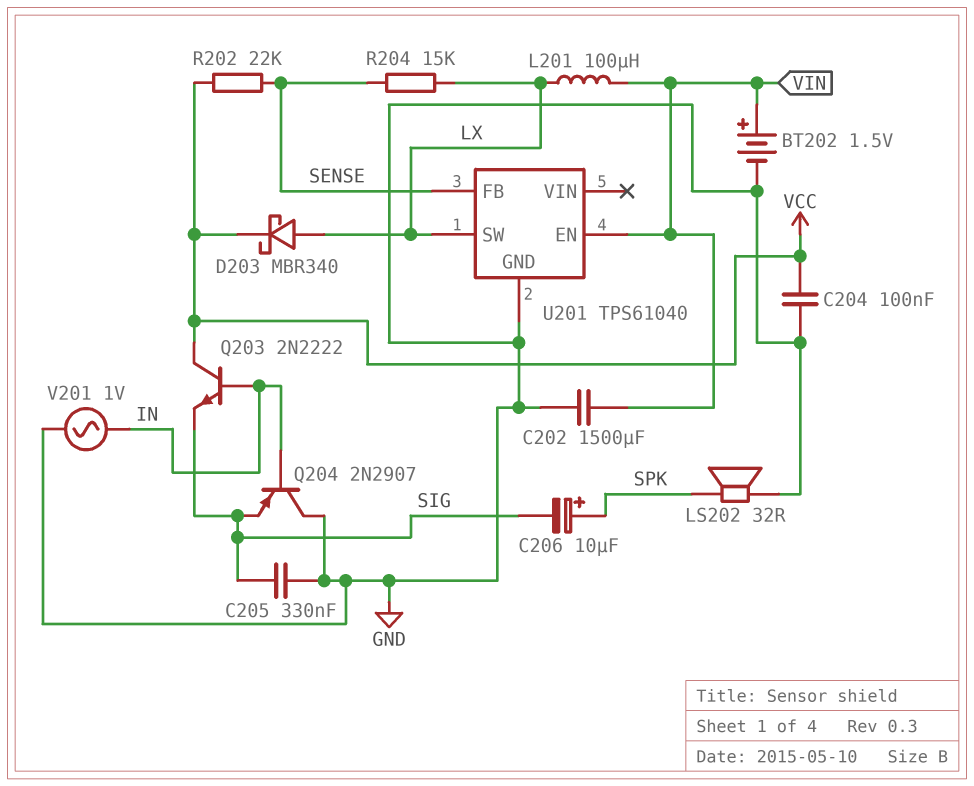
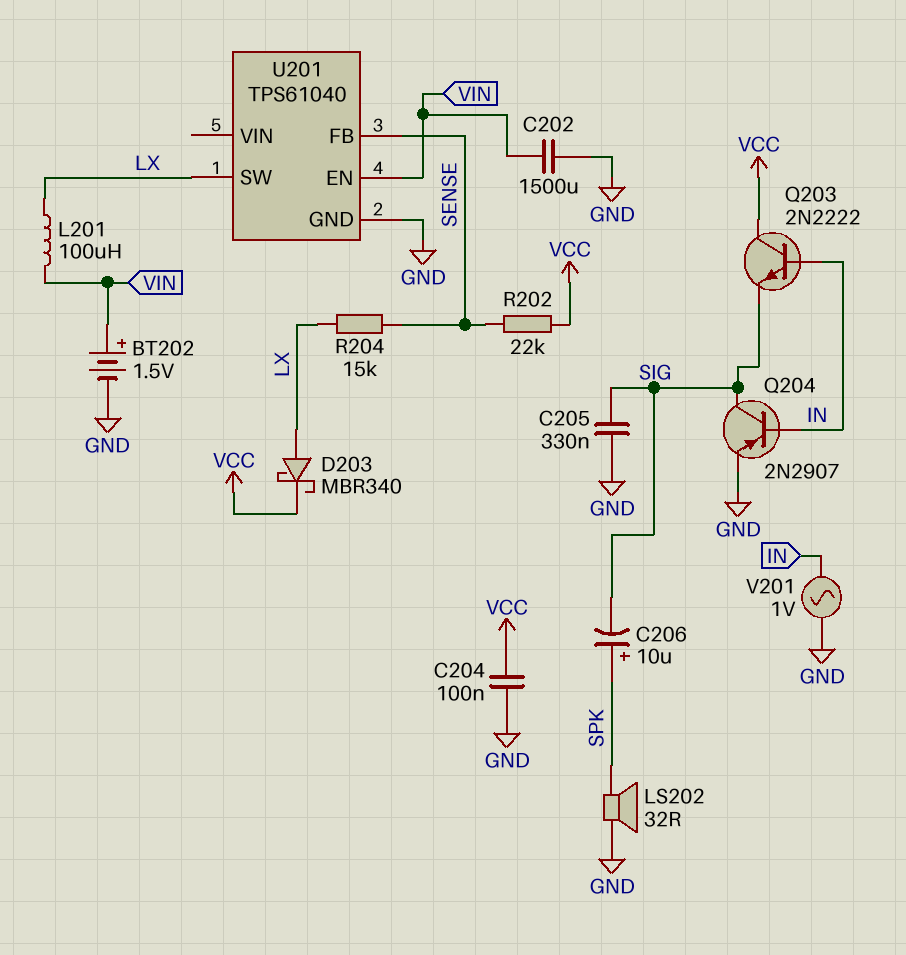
Q204: PNP 2N2907 (B IN, C GND, E SIG) -> PNP 2N2907 (B IN, C SIG, E GND)

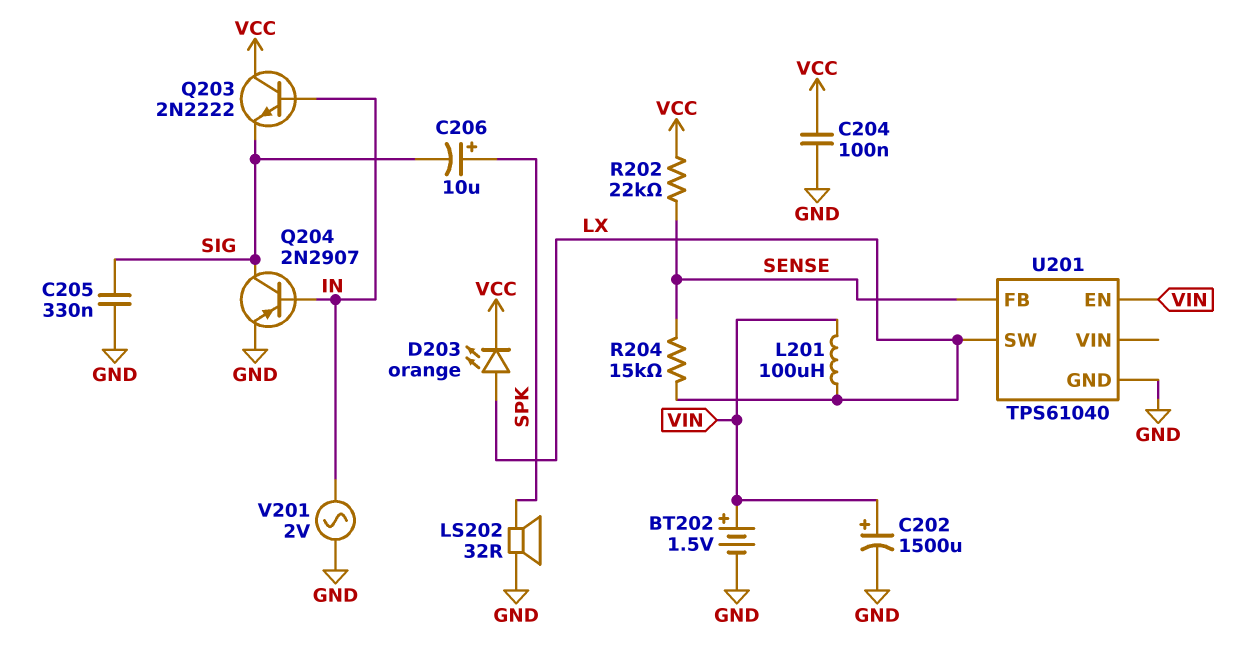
C202: 1500uF (GND, VIN) -> 1500uF (plus VIN, minus GND)
D203: schottky MBR340 (A LX, K VCC) -> LED orange (A LX, K VCC)
V201: AC 1V (GND, IN) -> AC 2V (GND, IN)

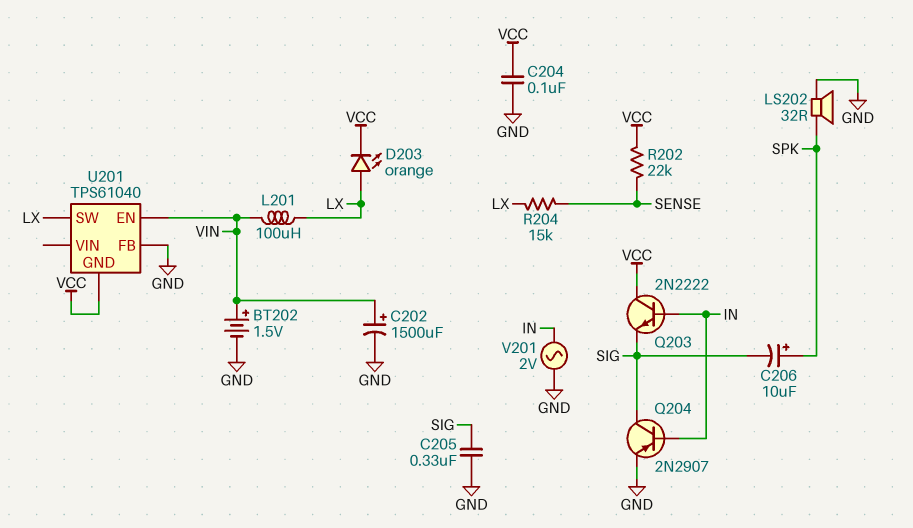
U201 pin FB: SENSE -> GND
U201 pin GND: GND -> VCC

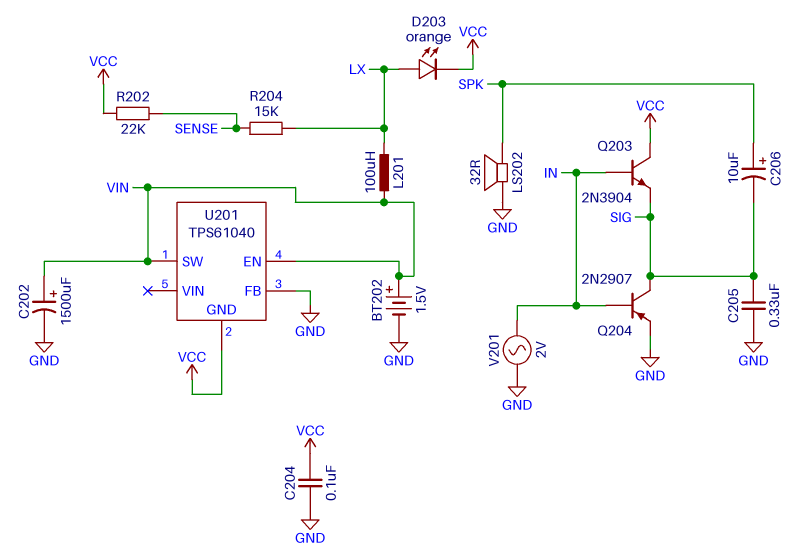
Q203: NPN 2N2222 (B IN, C VCC, E SIG) -> NPN 2N3904 (B IN, C VCC, E SIG)
U201 pin SW: LX -> VIN

